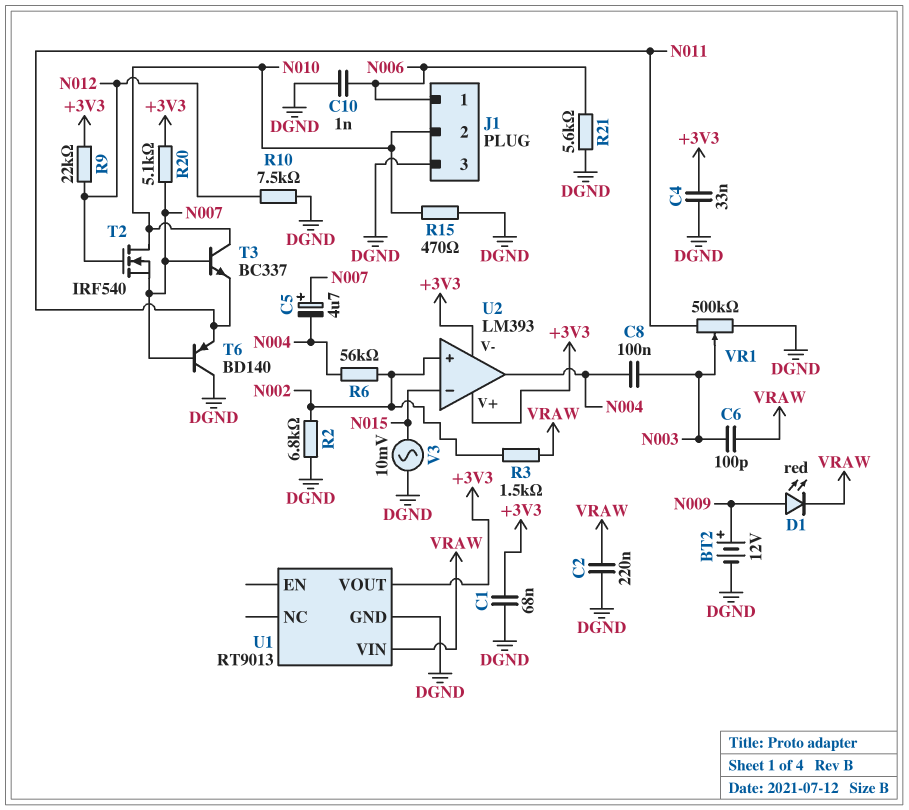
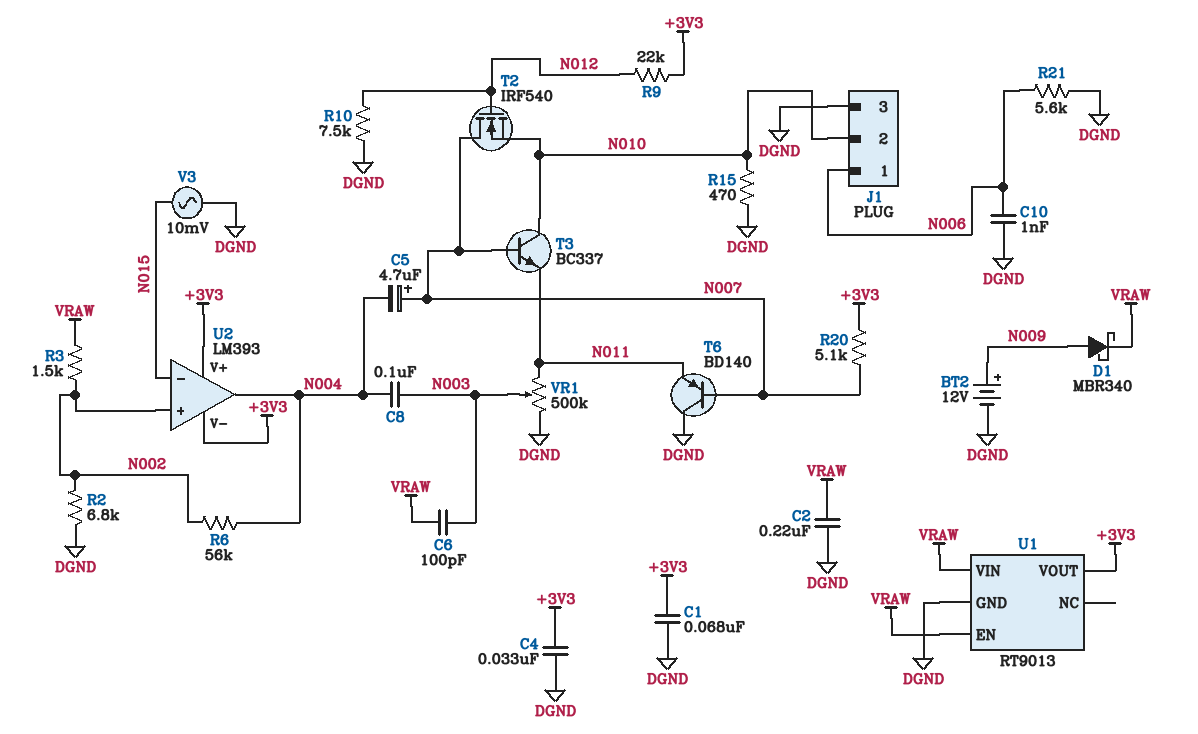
D1: LED red (A N009, K VRAW) -> schottky MBR340 (A N009, K VRAW)
T2: NMOS IRF540 (G N012, D N010, S N007) -> NMOS IRF540 (G N012, D N007, S N010)
U1 pin EN: none -> VRAW

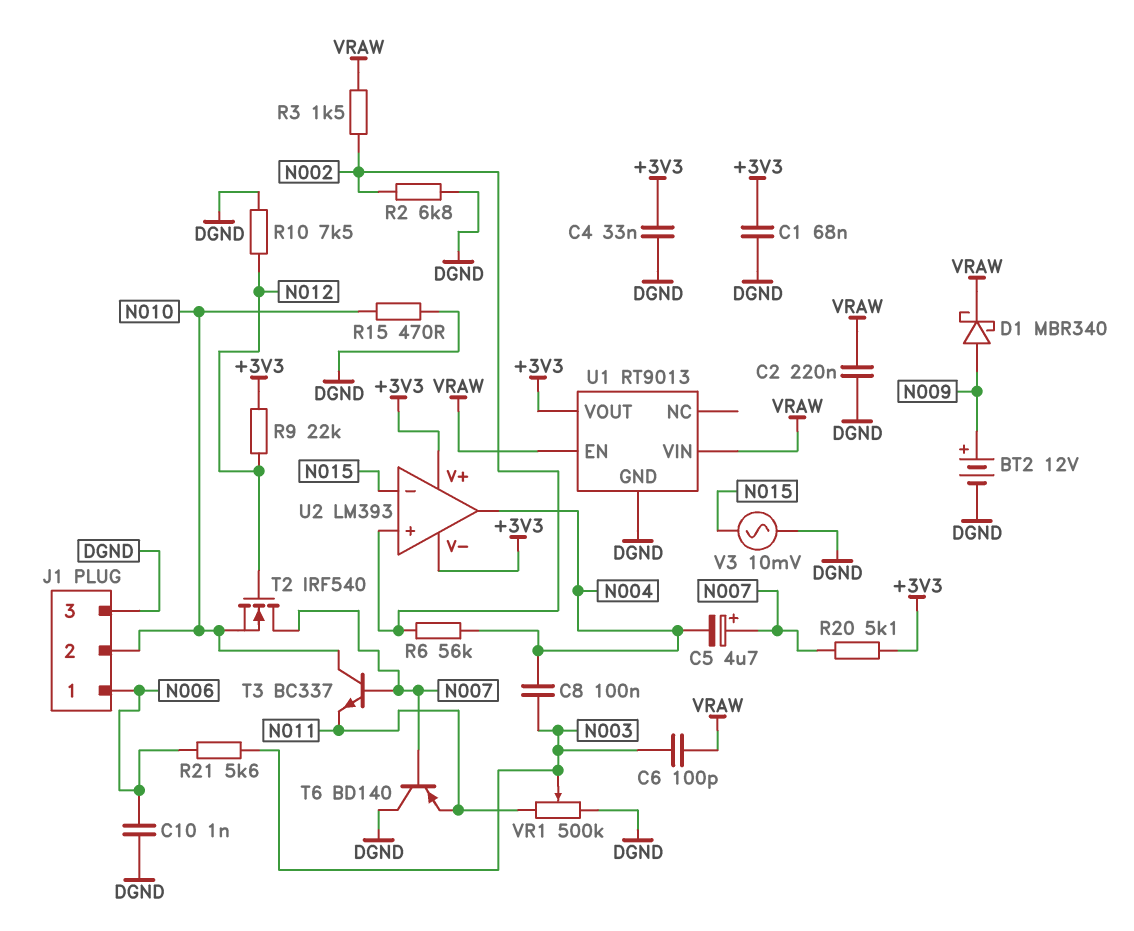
R21: 5.6k (DGND, N006) -> 5.6k (N003, N006)

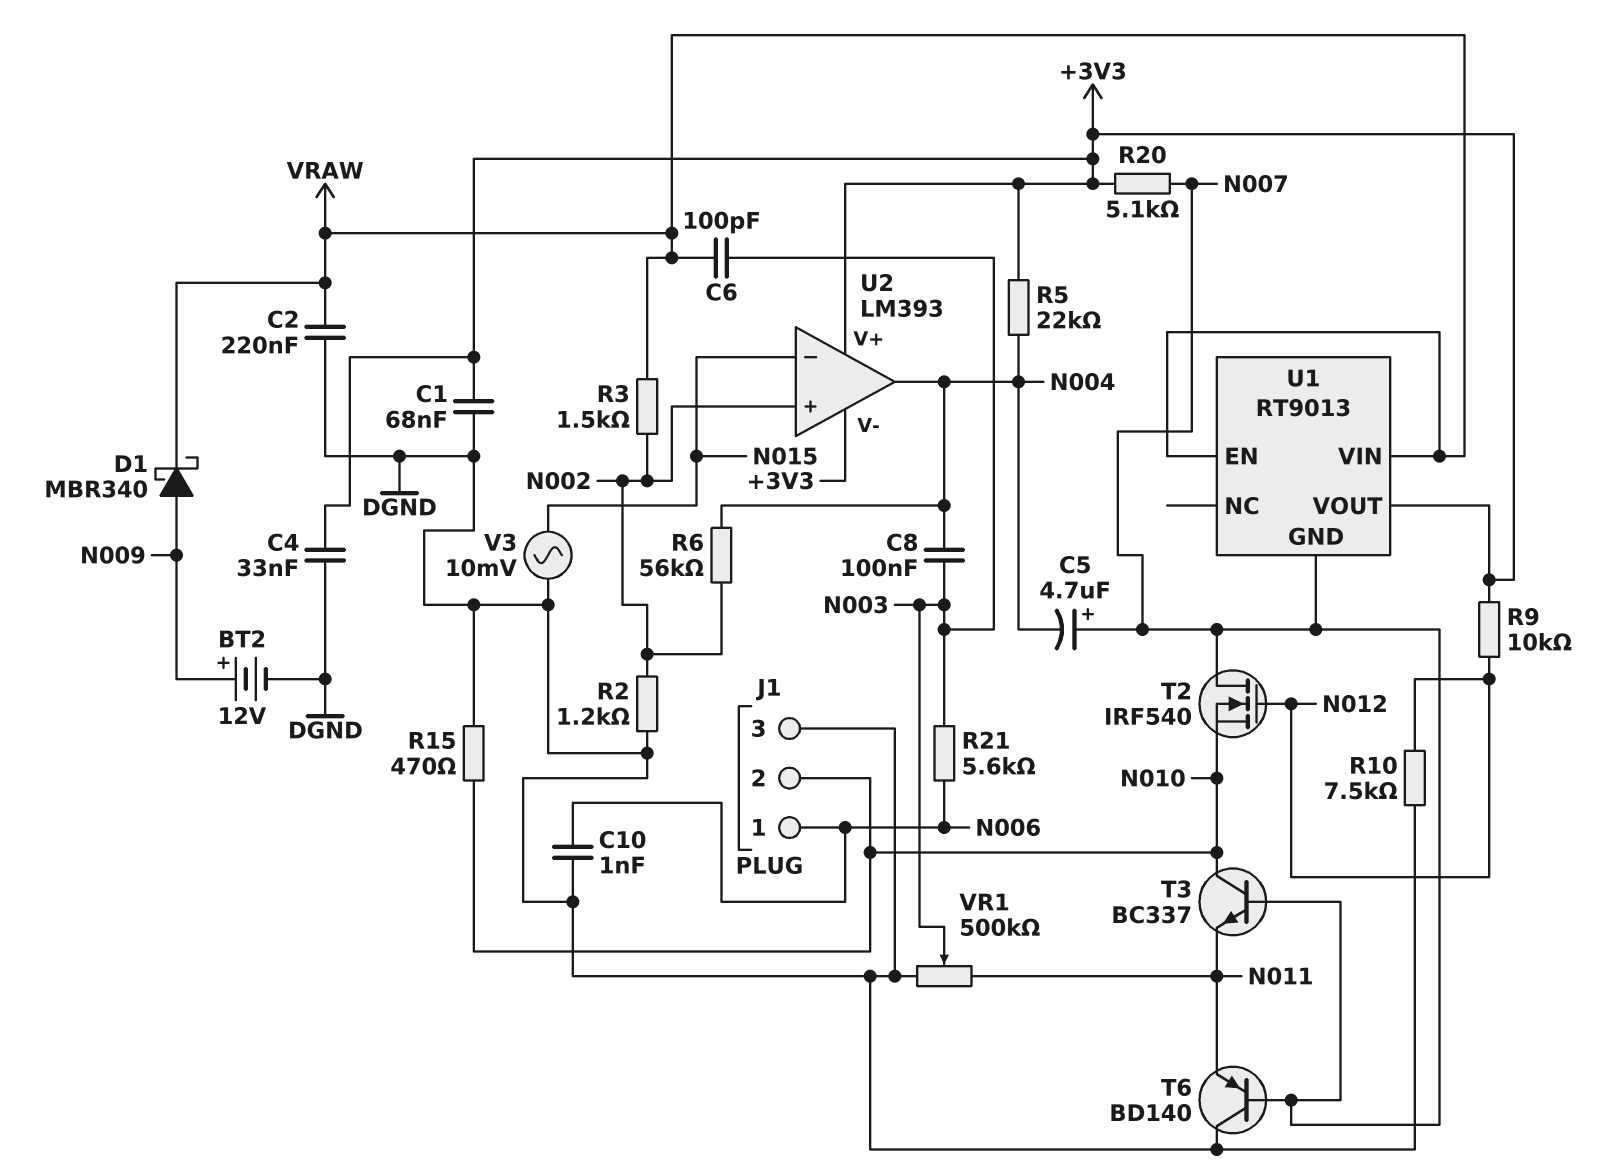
R2: 6.8k (DGND, N002) -> 1.2k (DGND, N002)
R5: none -> 22k (+3V3, N004)
R9: 22k (+3V3, N012) -> 10k (+3V3, N012)
U1 pin GND: DGND -> N007

